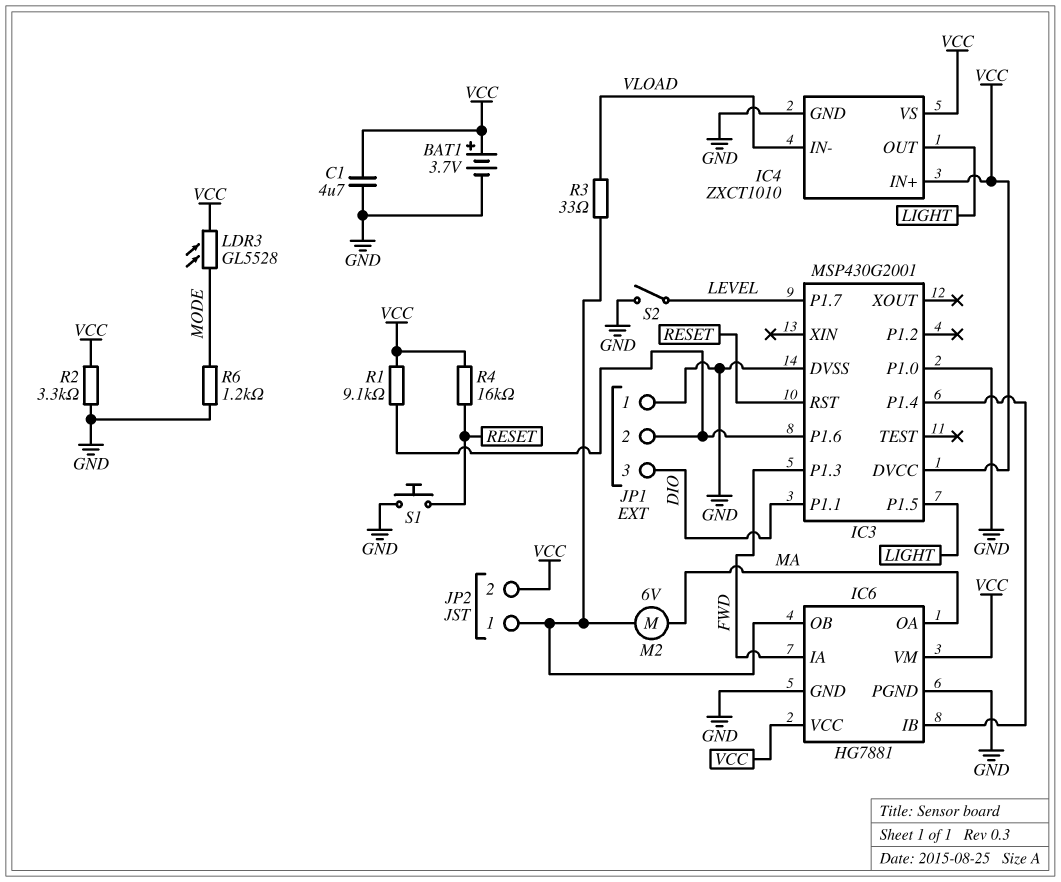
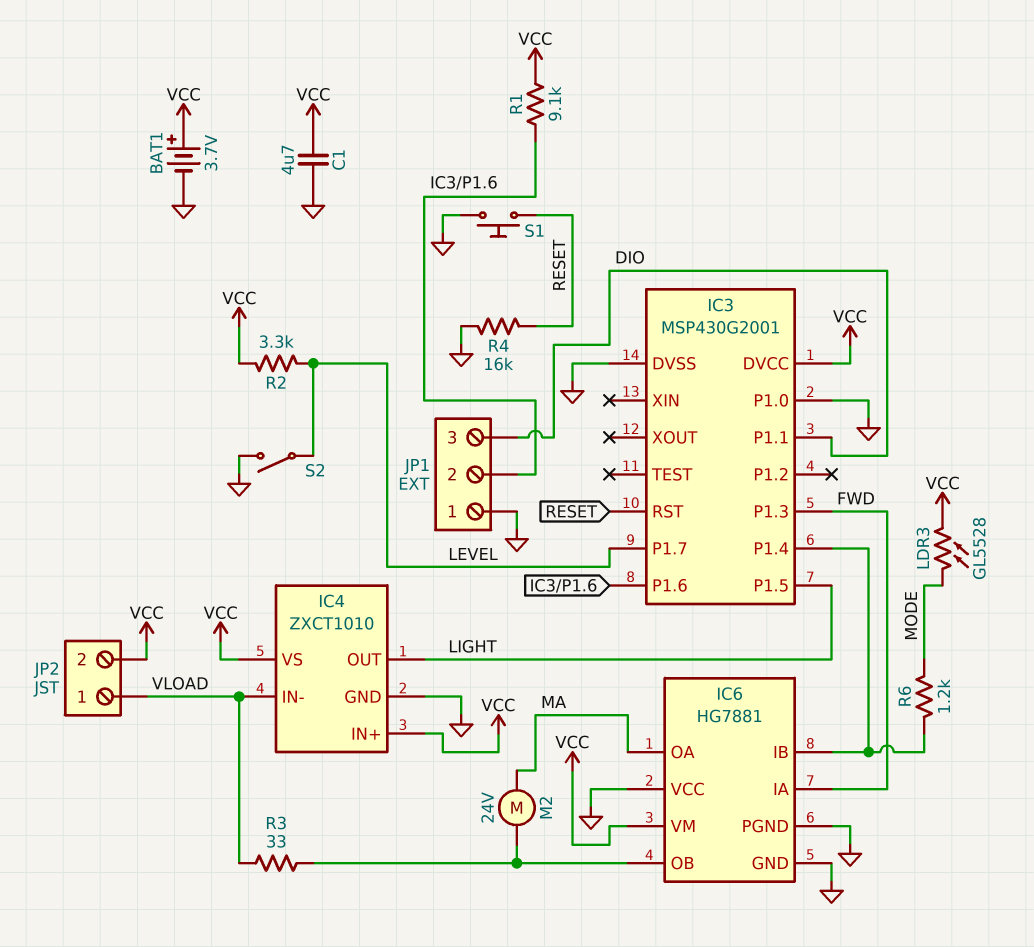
IC6 pin VCC: VCC -> GND
JP2 pin 1: IC6/OB -> VLOAD
M2: motor 6V (IC6/OB, MA) -> motor 24V (IC6/OB, MA)
R2: 3.3k (GND, VCC) -> 3.3k (LEVEL, VCC)
R4: 16k (RESET, VCC) -> 16k (GND, RESET)
R6: 1.2k (GND, MODE) -> 1.2k (IC3/P1.4, MODE)

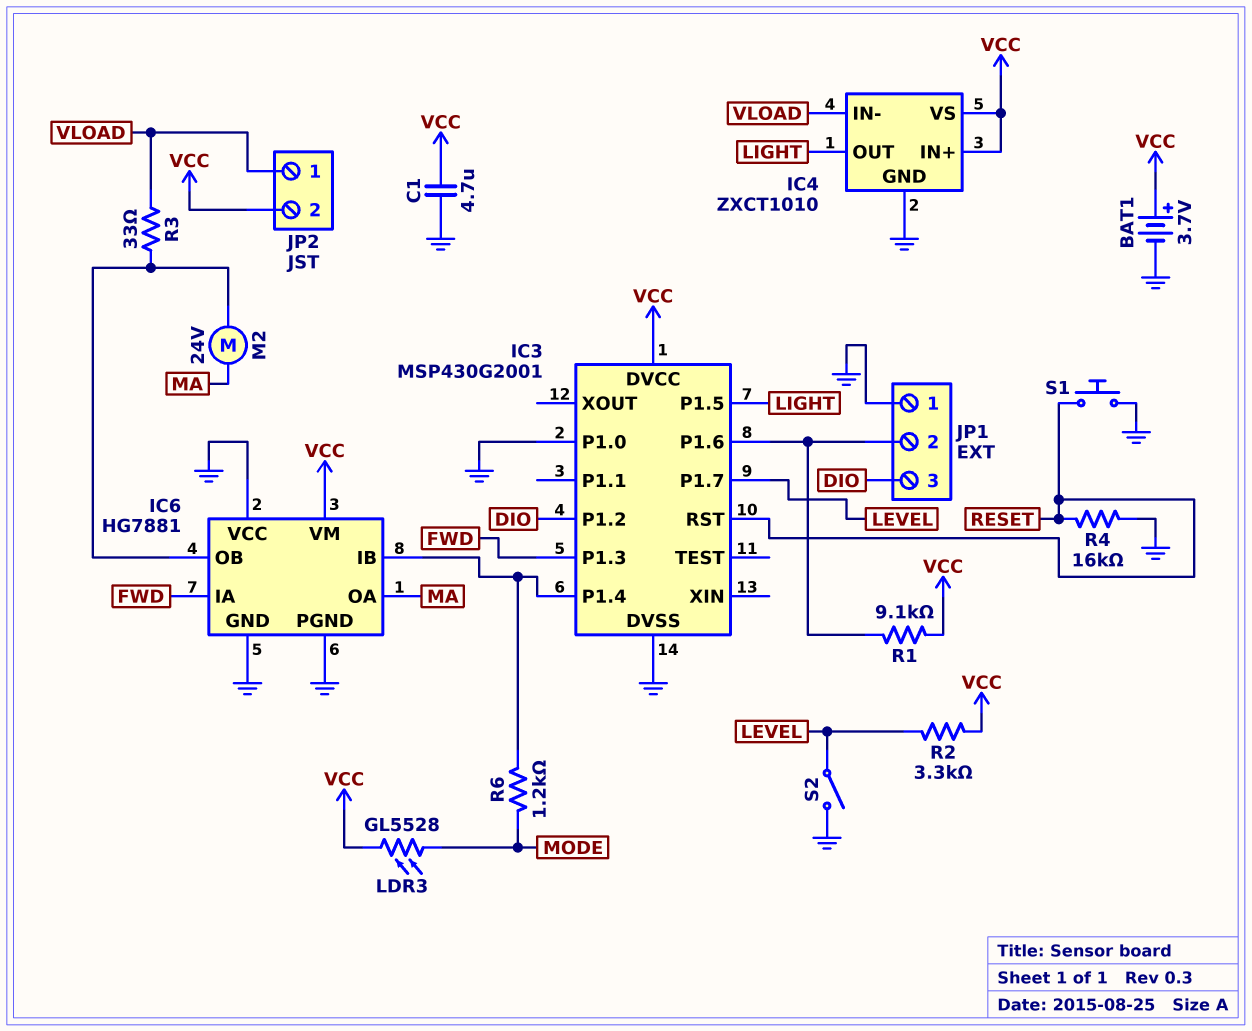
IC3 pin P1.1: DIO -> none
IC3 pin P1.2: none -> DIO

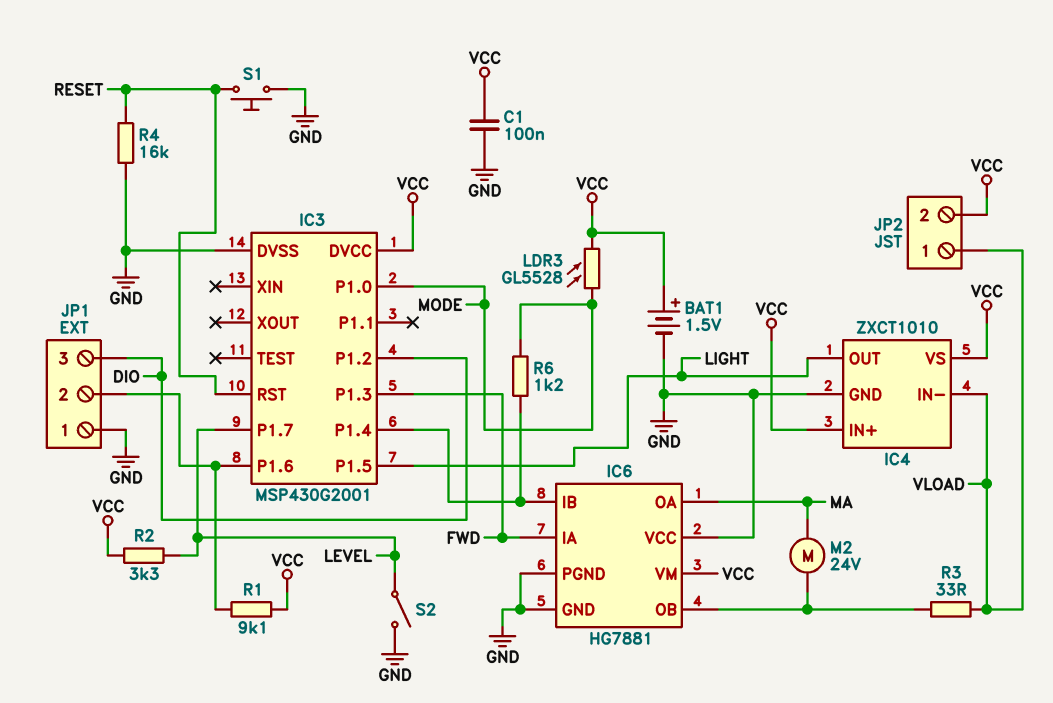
BAT1: 3.7V (plus VCC, minus GND) -> 1.5V (plus VCC, minus GND)
C1: 4.7uF (GND, VCC) -> 100nF (GND, VCC)
IC3 pin P1.0: GND -> MODE

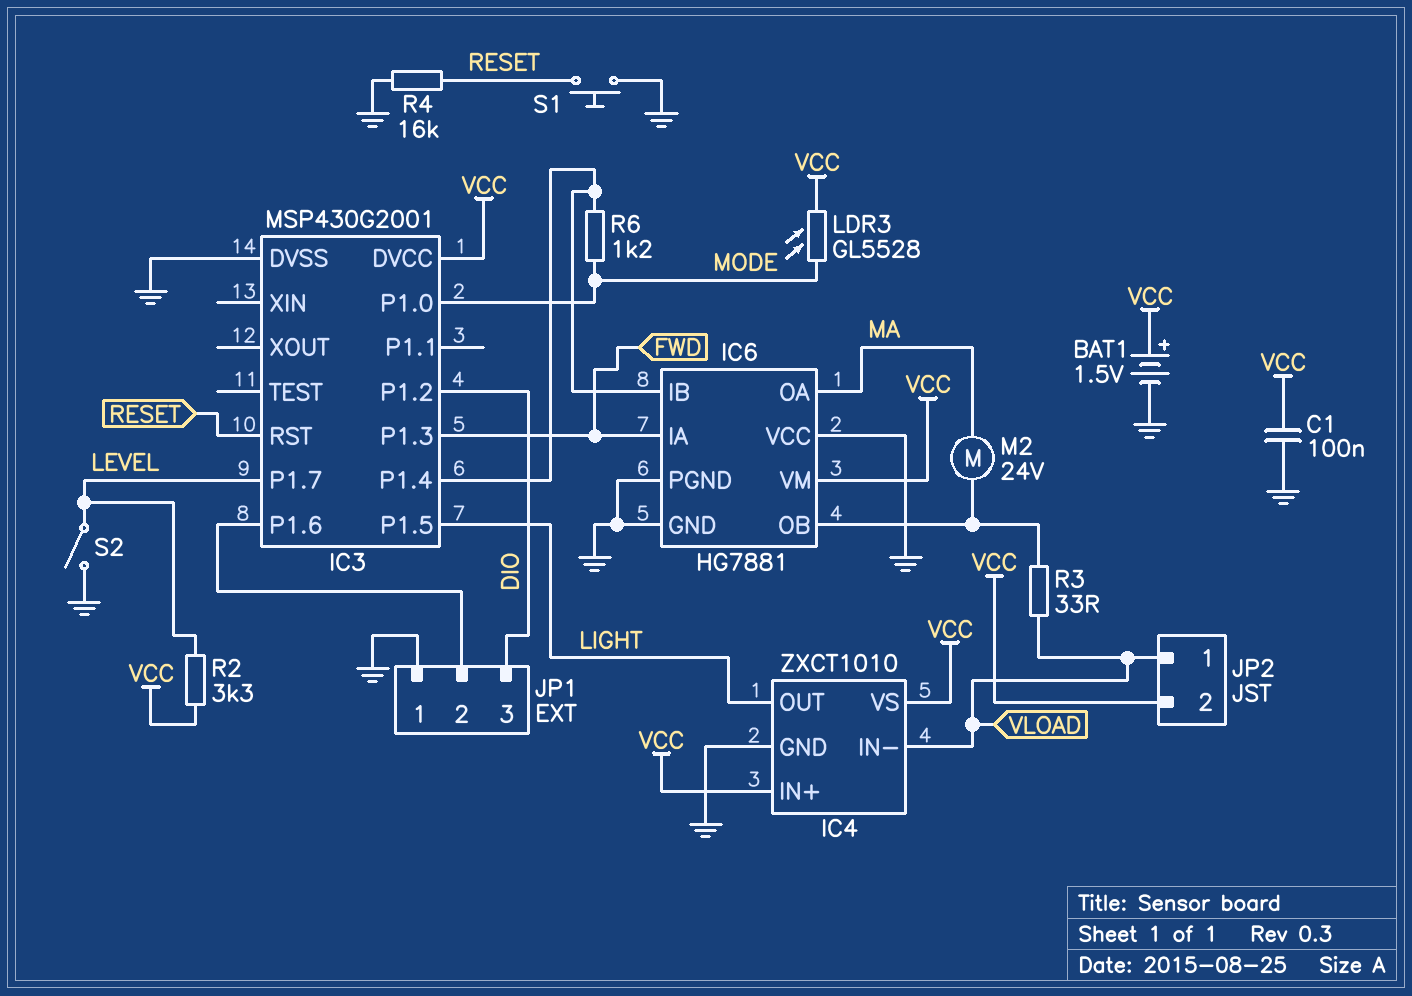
R1: 9.1k (IC3/P1.6, VCC) -> none

